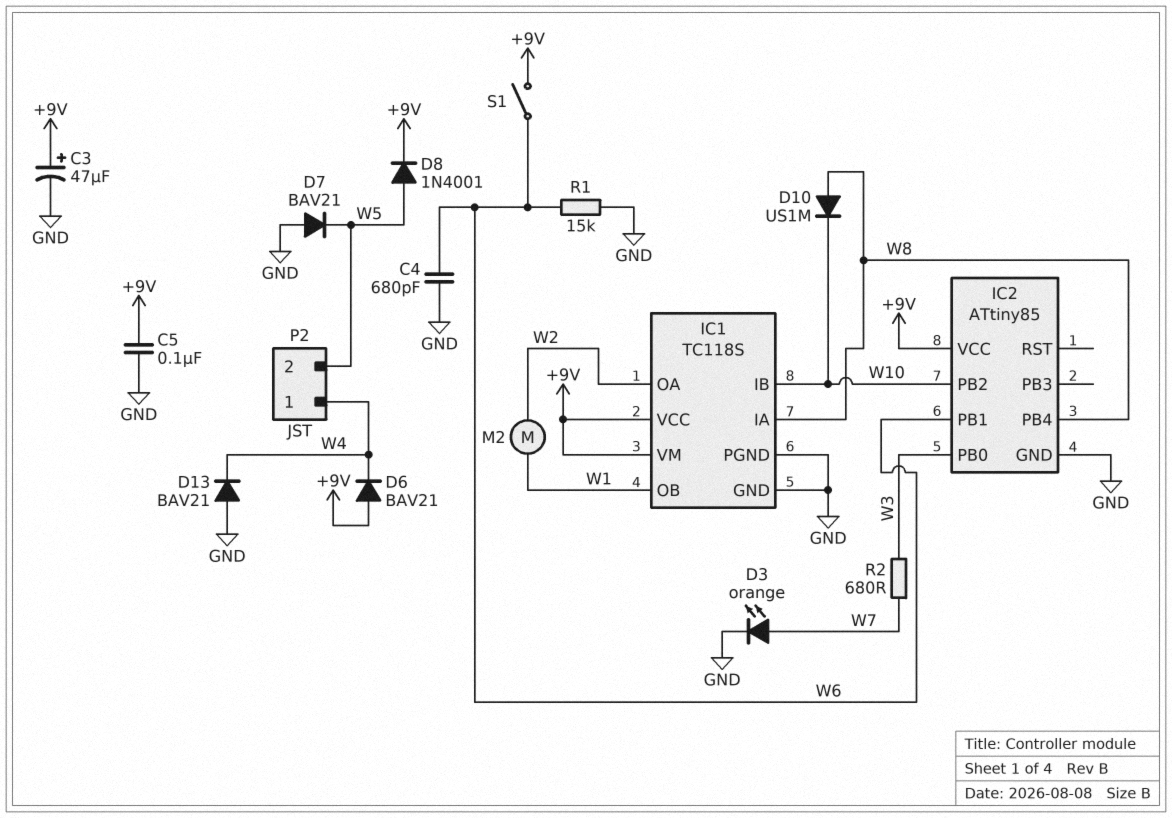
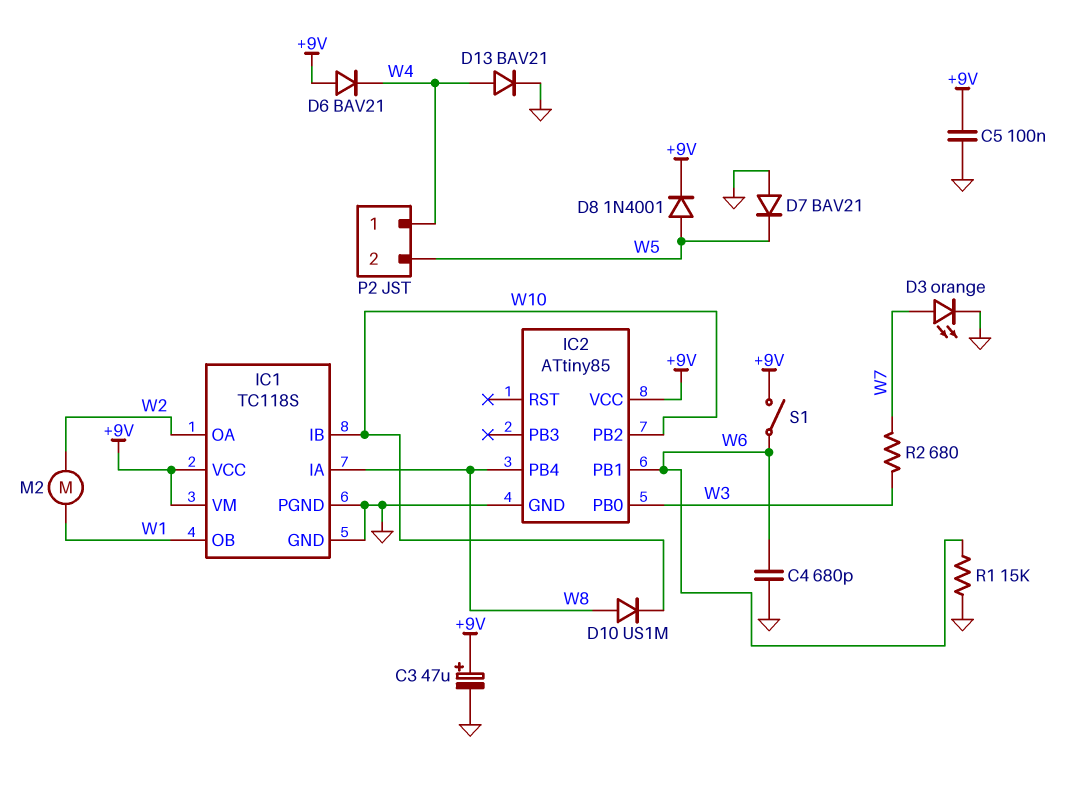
D13: diode BAV21 (A GND, K W4) -> diode BAV21 (A W4, K GND)

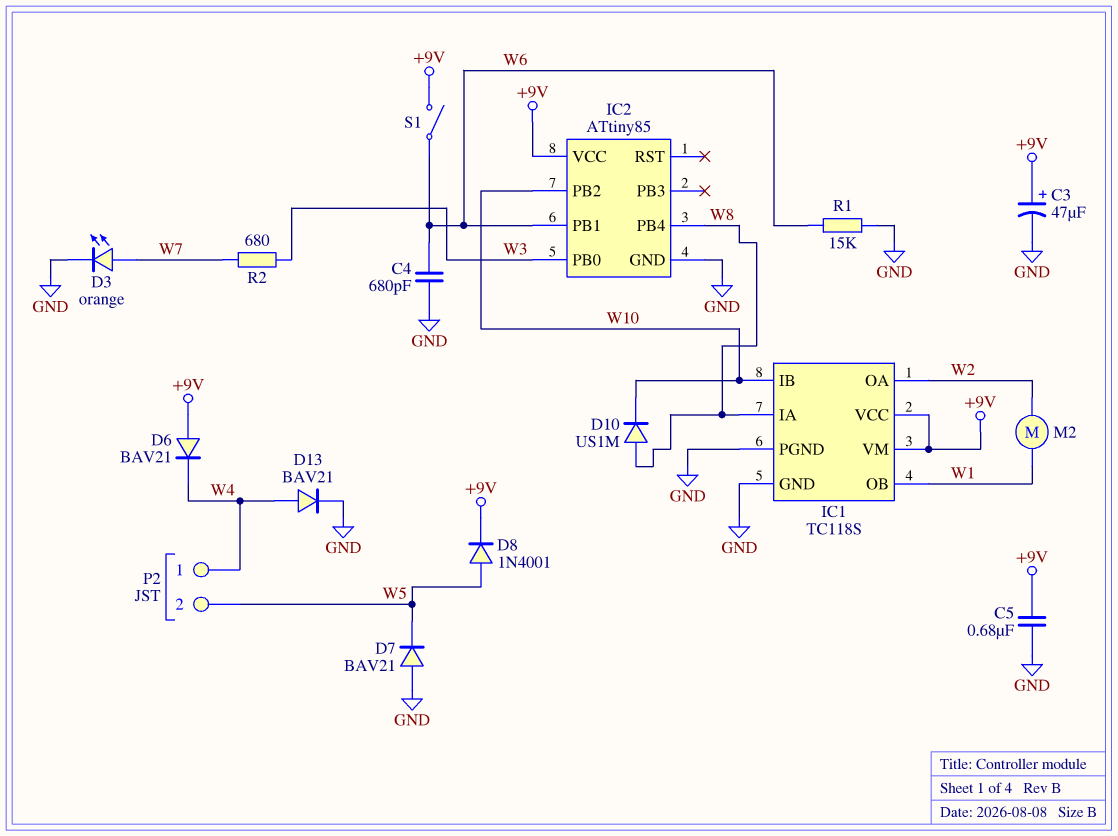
C5: 100nF (+9V, GND) -> 680nF (+9V, GND)

